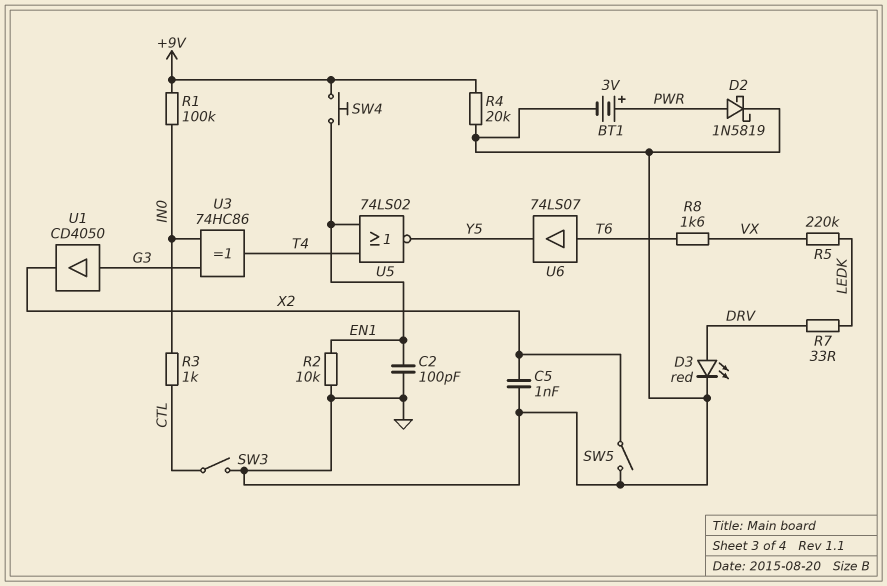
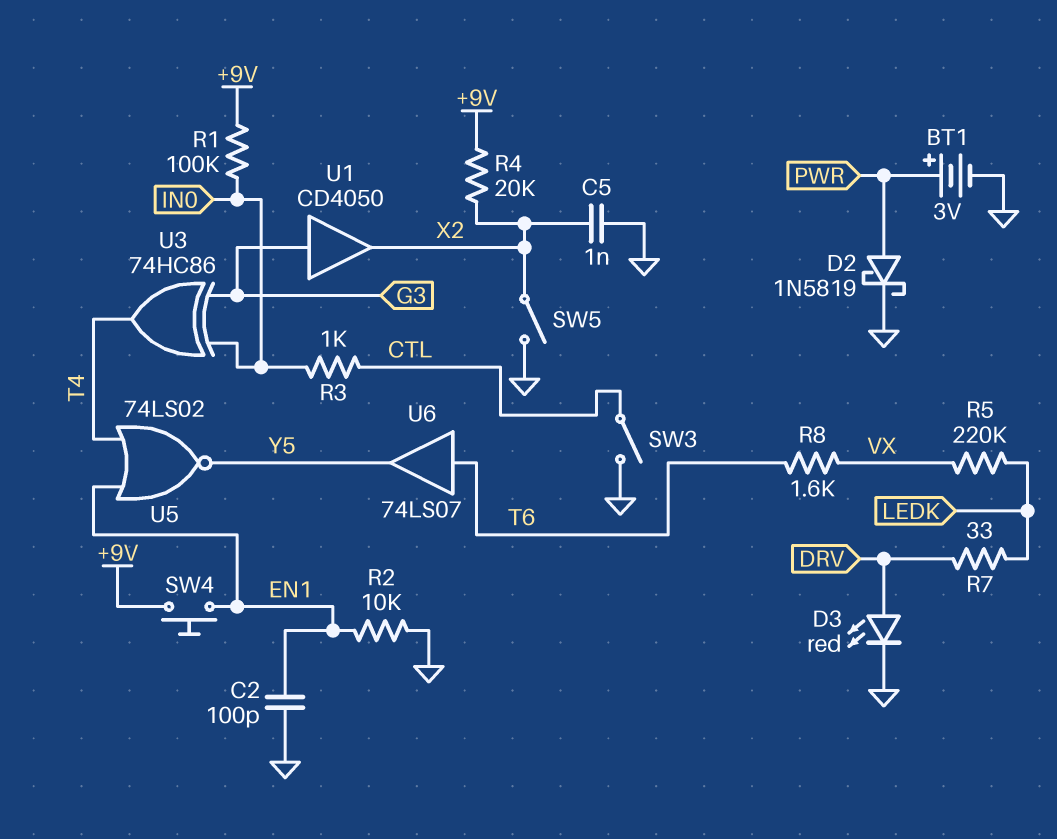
R4: 20k (+9V, GND) -> 20k (+9V, X2)

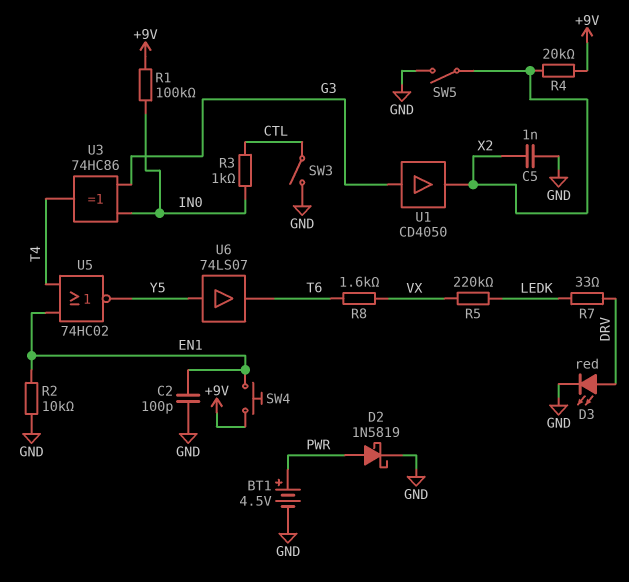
BT1: 3V (plus PWR, minus GND) -> 4.5V (plus PWR, minus GND)
U5: NOR 74LS02 (in EN1, in T4, out Y5) -> NOR 74HC02 (in EN1, in T4, out Y5)
U6: buffer 74LS07 (in T6, out Y5) -> buffer 74LS07 (in Y5, out T6)

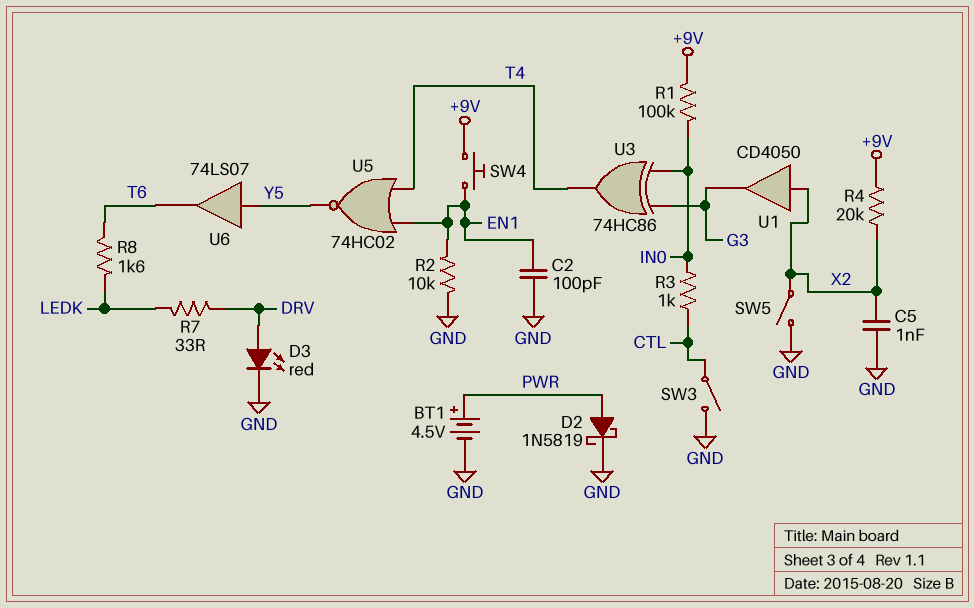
R5: 220k (LEDK, VX) -> none
R8: 1.6k (T6, VX) -> 1.6k (LEDK, T6)
U1: buffer CD4050 (in G3, out X2) -> buffer CD4050 (in X2, out G3)

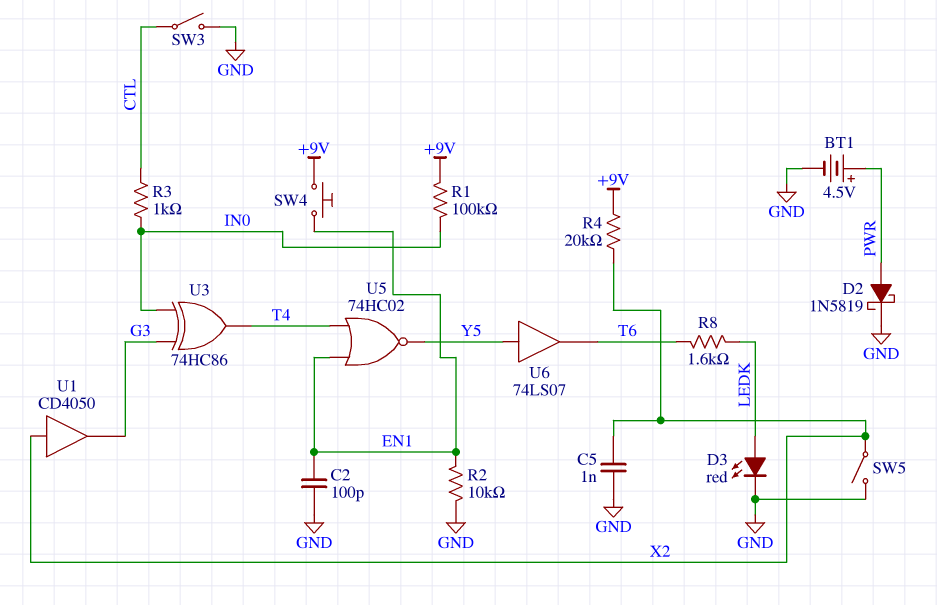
D3: LED red (A DRV, K GND) -> LED red (A LEDK, K GND)
R7: 33 (DRV, LEDK) -> none

